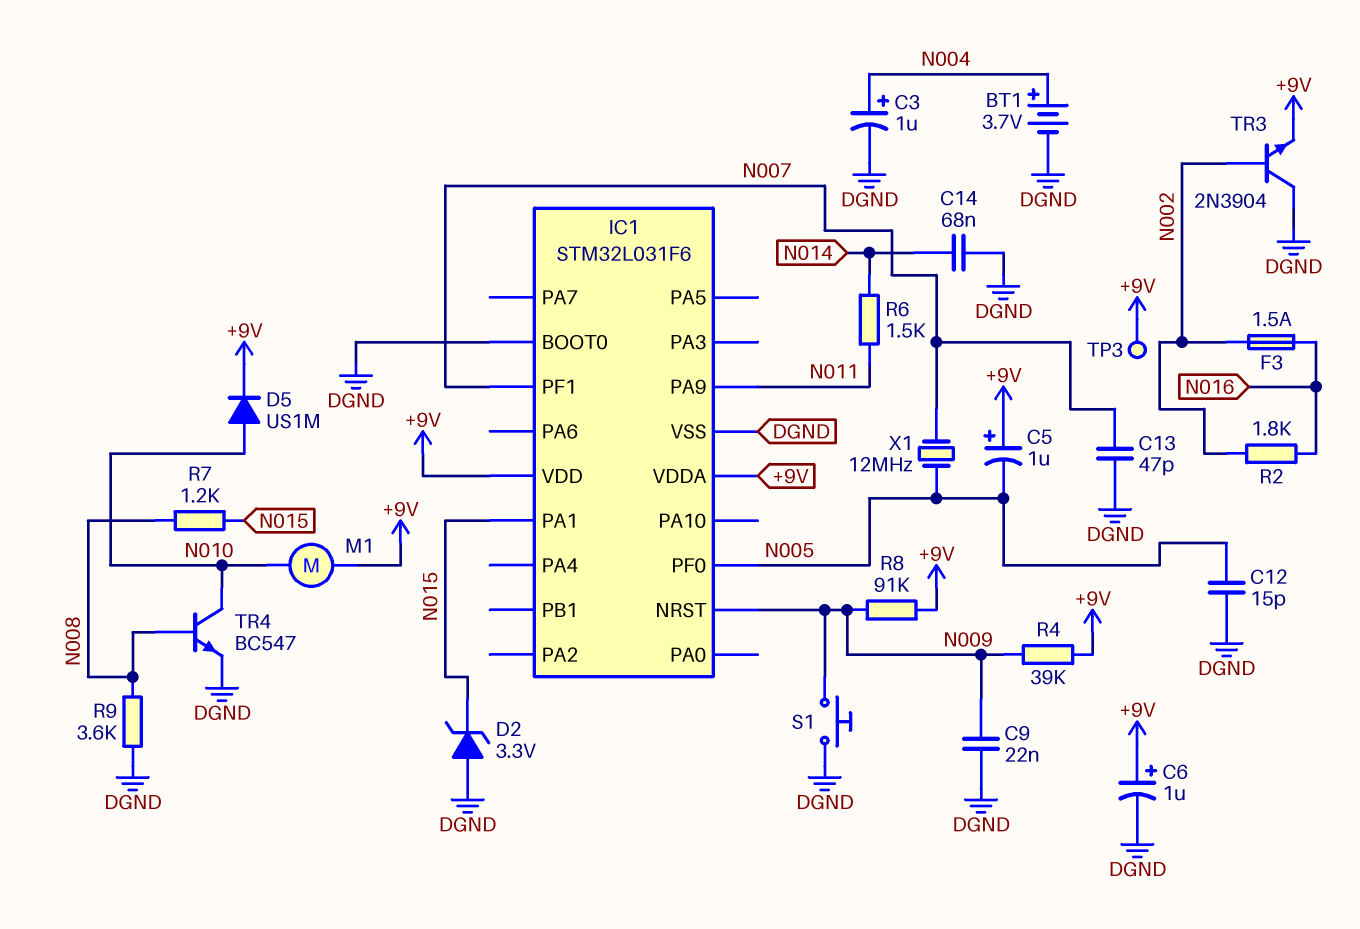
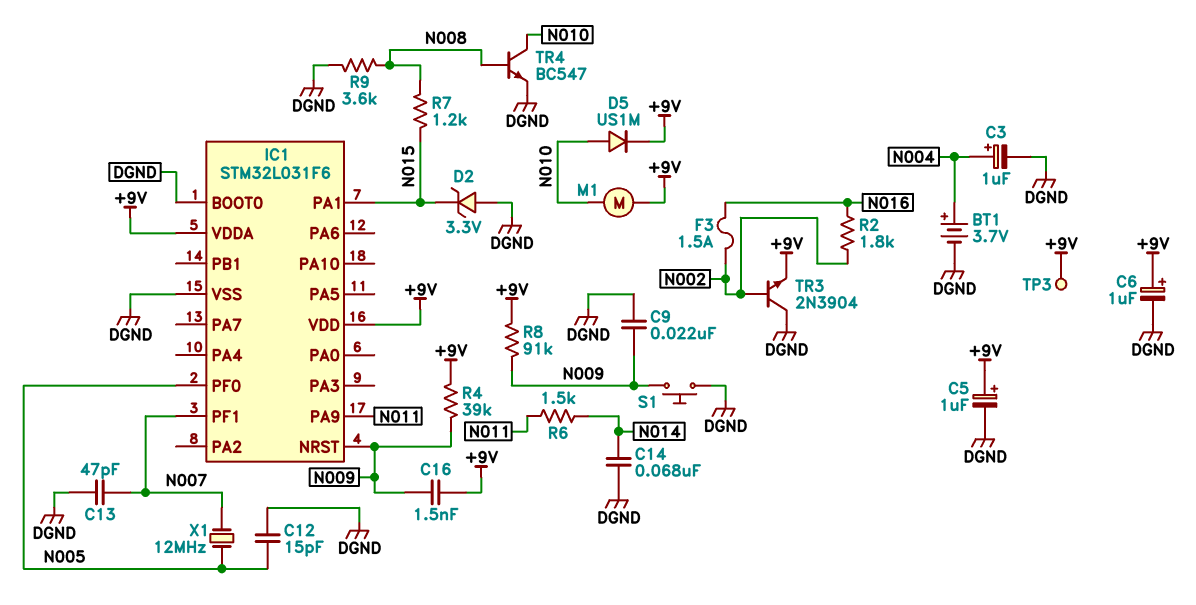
C5: 1uF (plus +9V, minus N005) -> 1uF (plus +9V, minus DGND)
C16: none -> 1.5nF (+9V, N009)

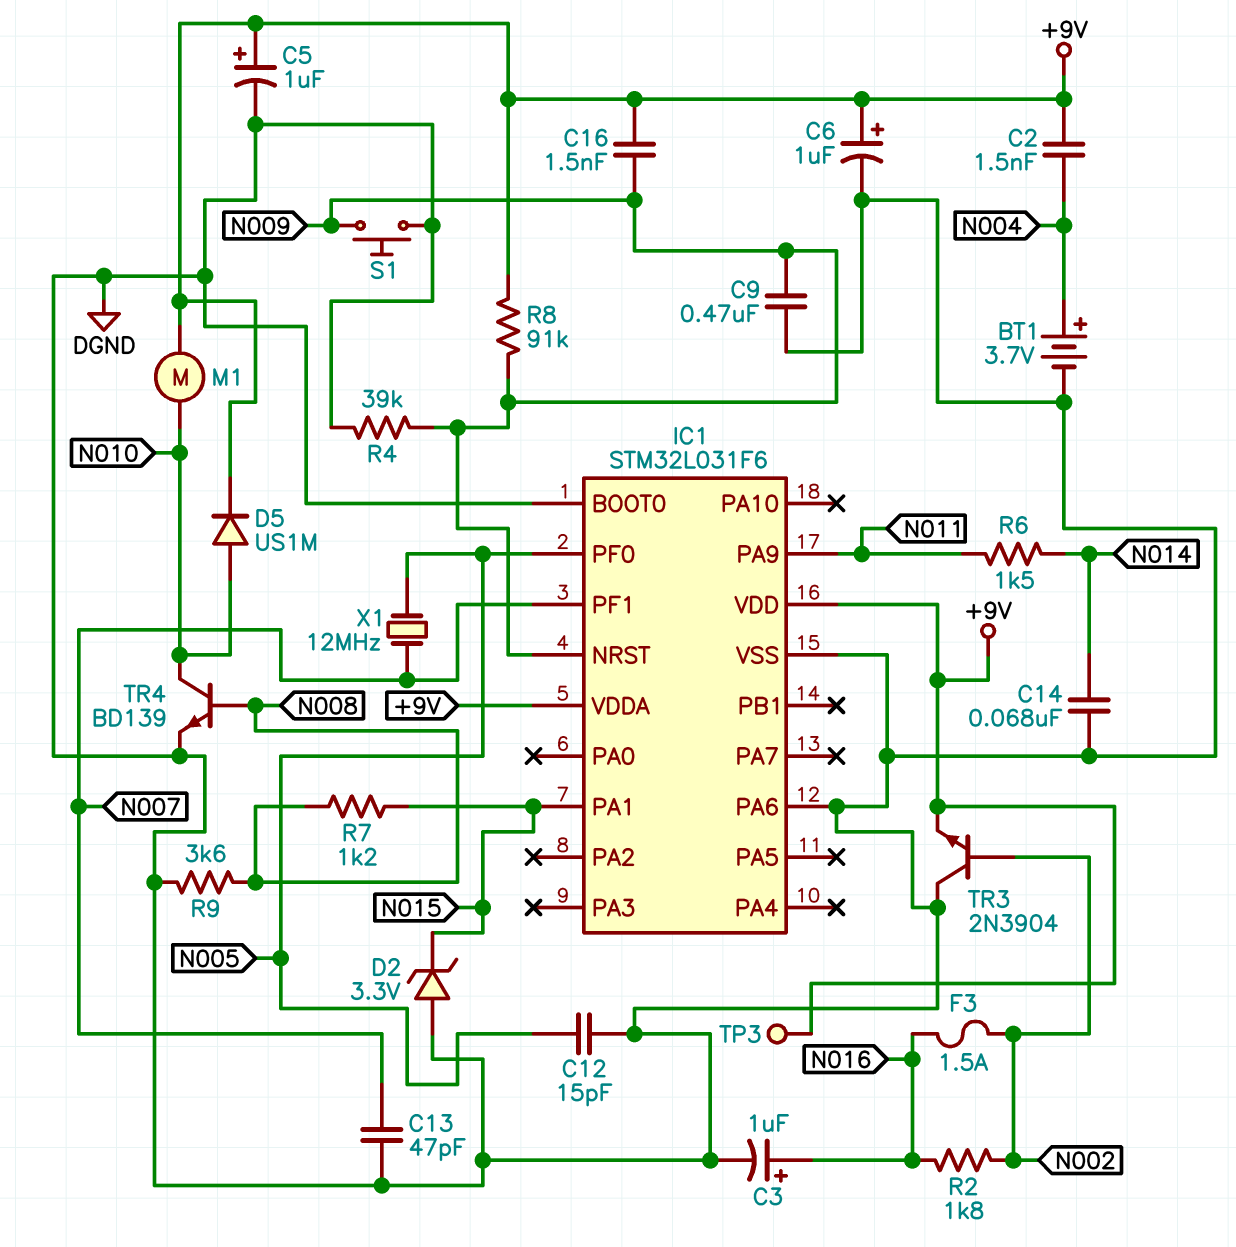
C2: none -> 1.5nF (+9V, N004)
C3: 1uF (plus N004, minus DGND) -> 1uF (plus N016, minus DGND)
C9: 22nF (DGND, N009) -> 470nF (DGND, N009)
IC1 pin PA6: none -> DGND
R4: 39k (+9V, N009) -> 39k (DGND, N009)
TR4: NPN BC547 (B N008, C N010, E DGND) -> NPN BD139 (B N008, C N010, E DGND)

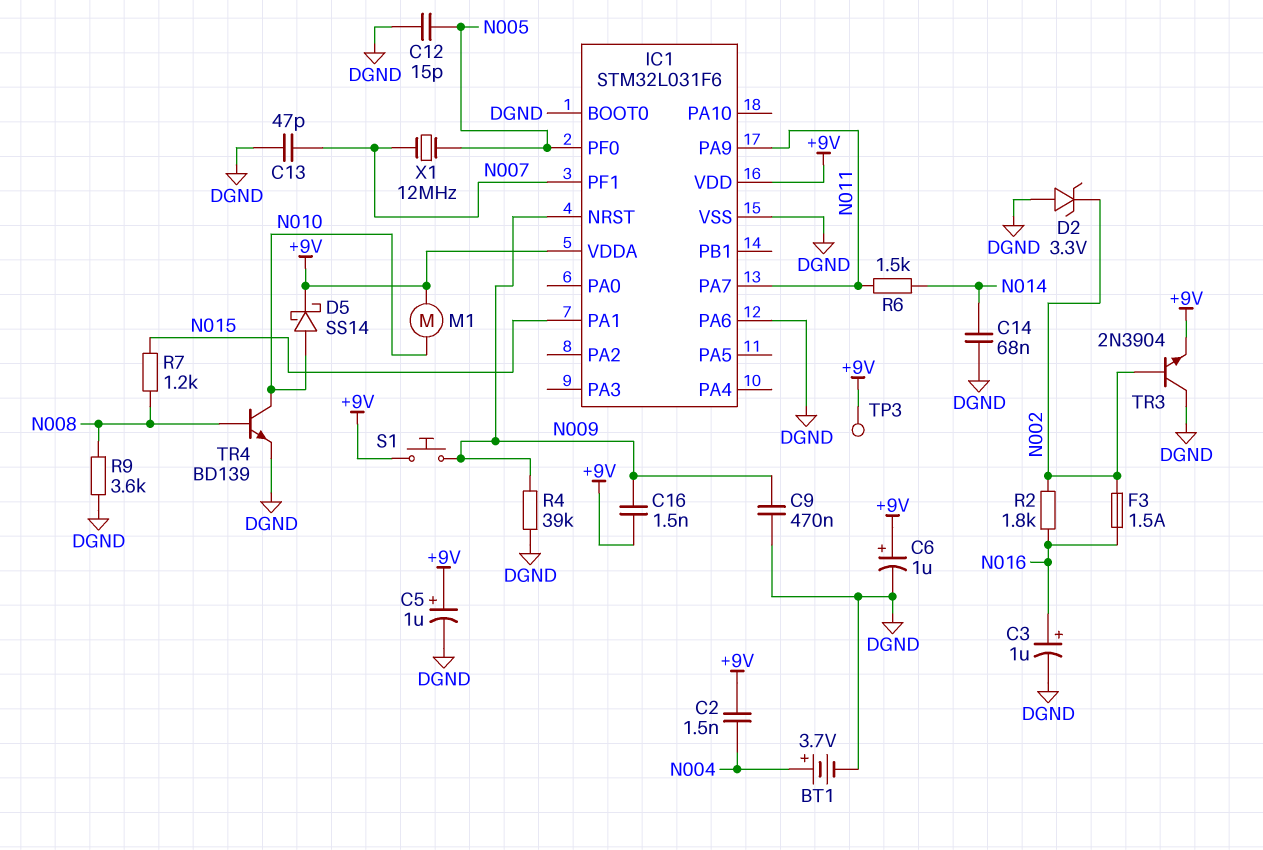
D2: zener 3.3V (A DGND, K N015) -> zener 3.3V (A DGND, K N002)
D5: diode US1M (A N010, K +9V) -> schottky SS14 (A N010, K +9V)
IC1 pin PA7: none -> N011
R8: 91k (+9V, N009) -> none
S1: button (DGND, N009) -> button (+9V, N009)

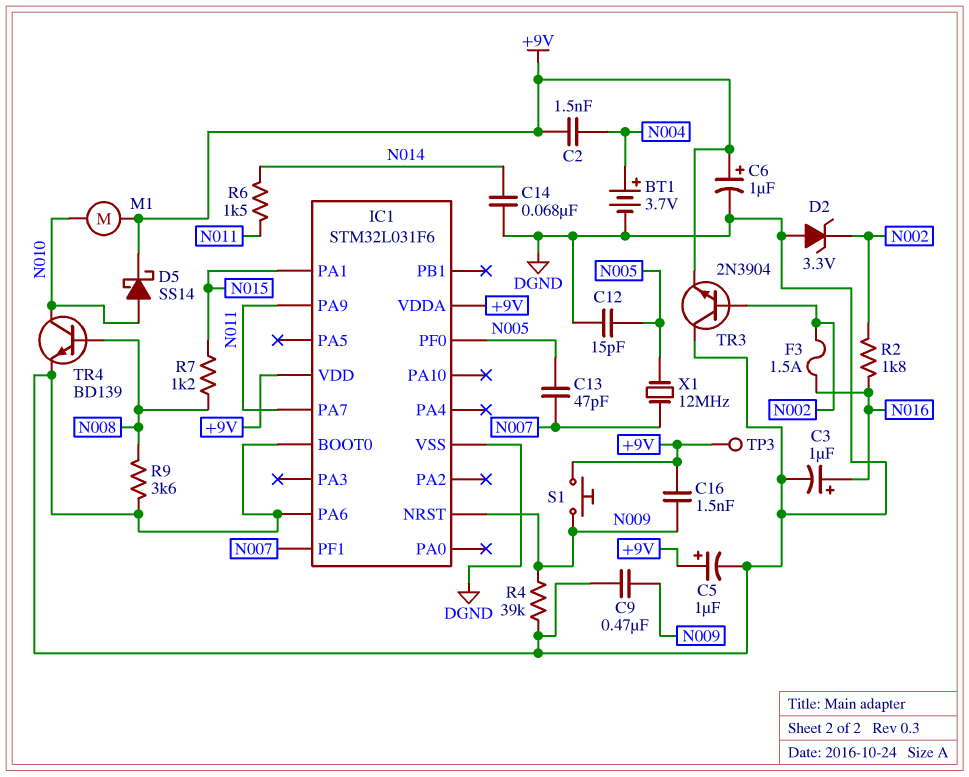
C13: 47pF (DGND, N007) -> 47pF (N005, N007)

